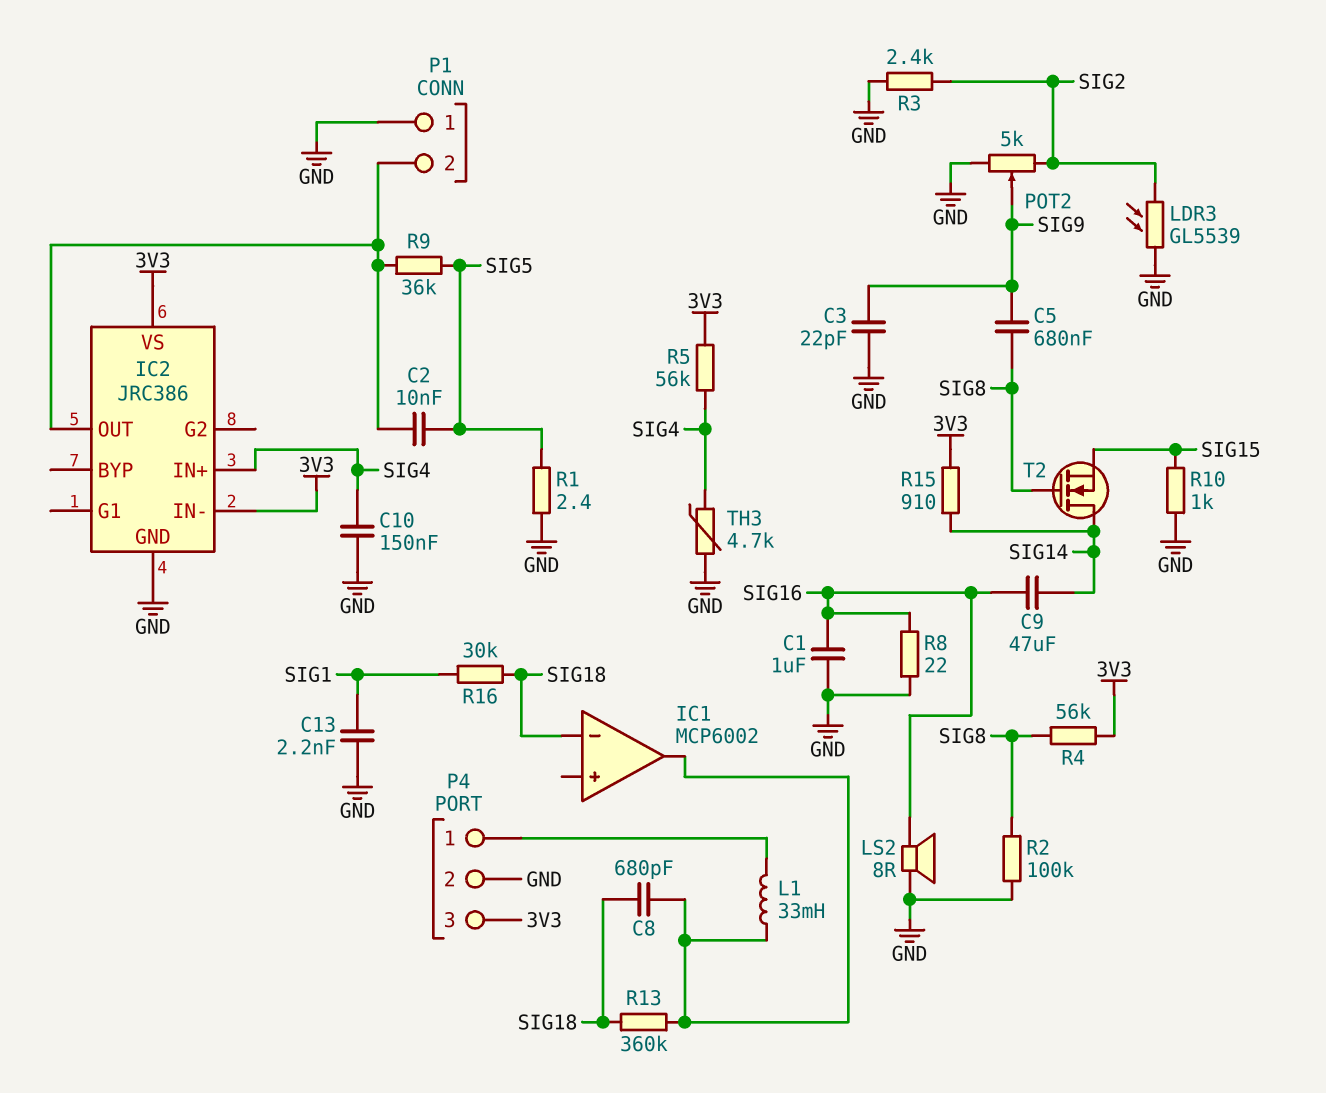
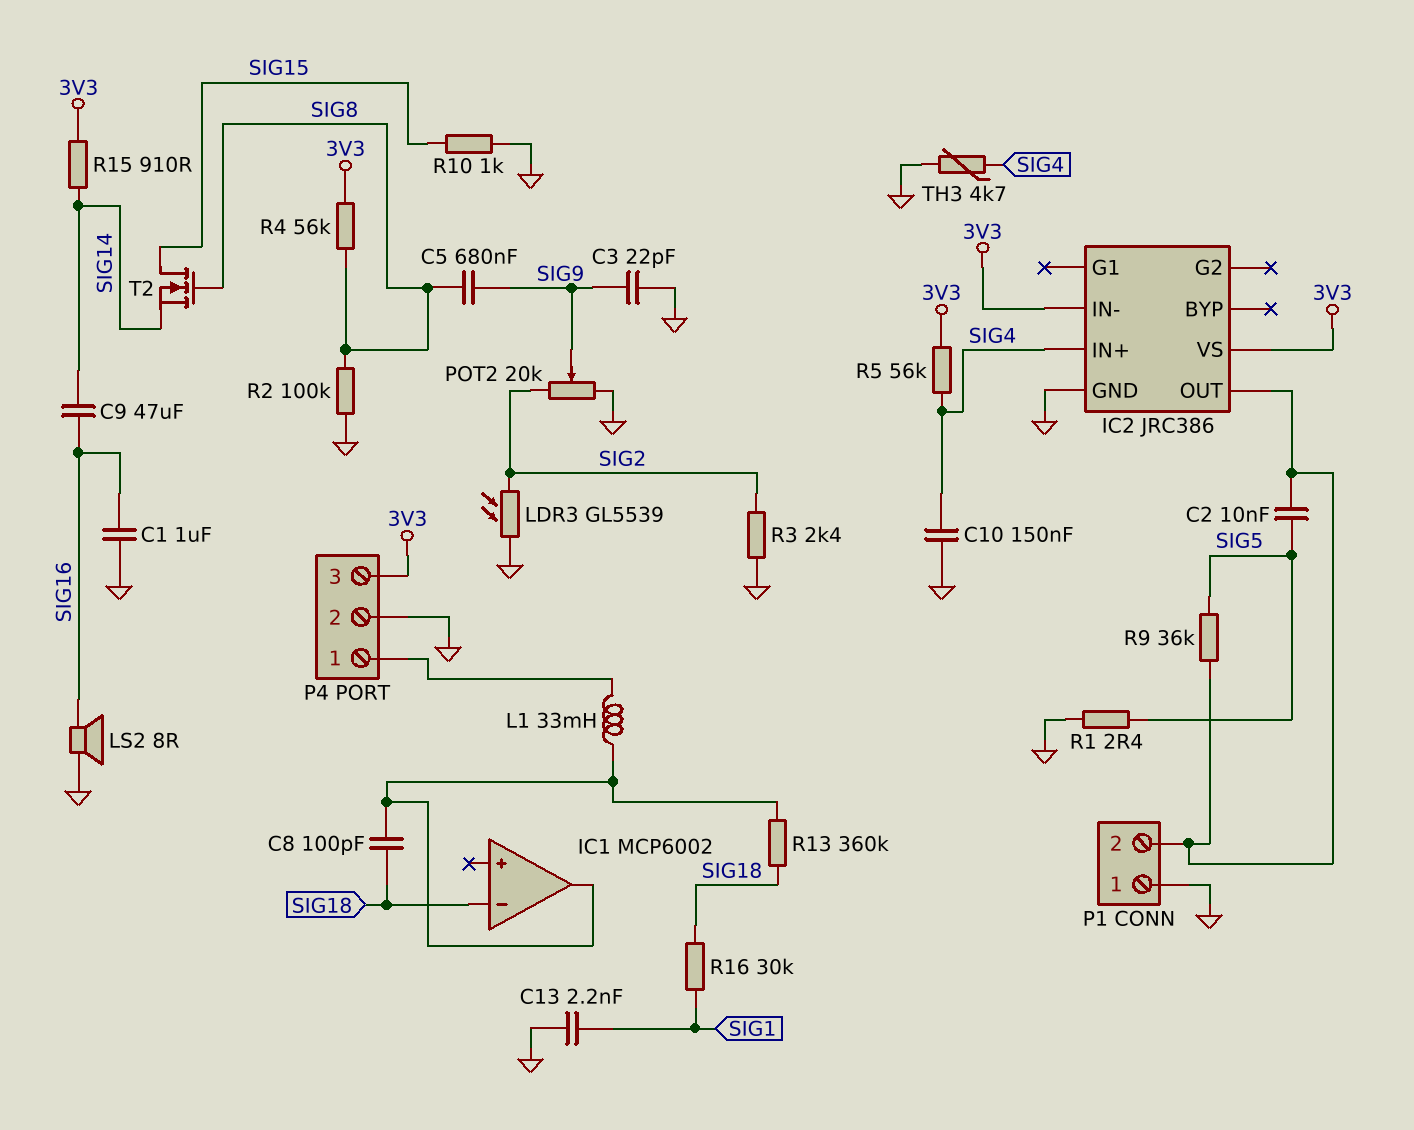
C8: 680pF (IC1/out, SIG18) -> 100pF (IC1/out, SIG18)
POT2: 5k (GND, SIG2, wiper SIG9) -> 20k (GND, SIG2, wiper SIG9)
R8: 22 (GND, SIG16) -> none
T2: NMOS (G SIG8, D SIG14, S SIG15) -> NMOS (G SIG8, D SIG15, S SIG14)

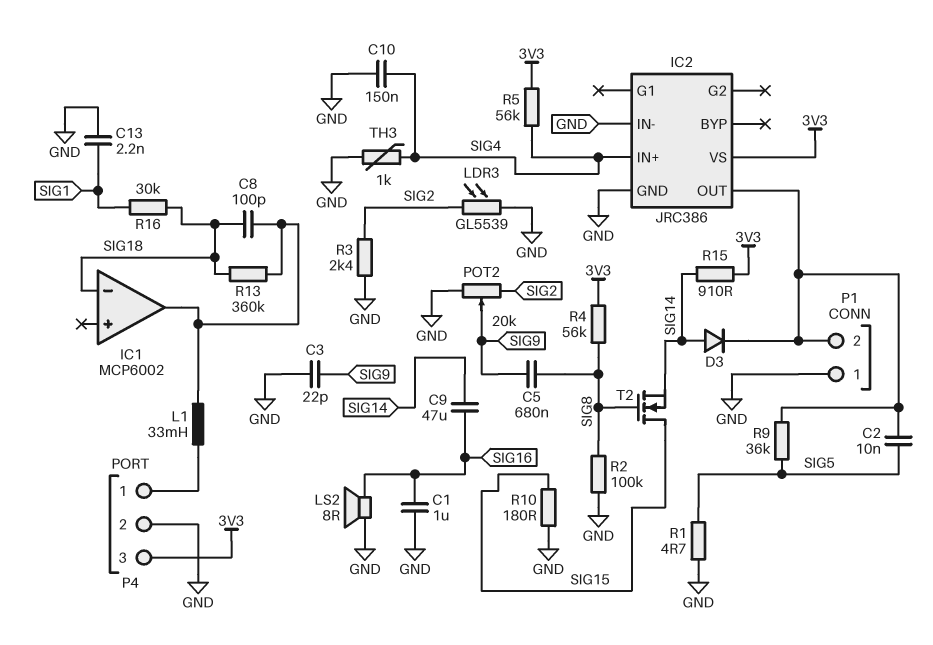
D3: none -> diode (A SIG14, K IC2/OUT)
IC2 pin IN-: 3V3 -> GND
R1: 2.4 (GND, SIG5) -> 4.7 (GND, SIG5)
R10: 1k (GND, SIG15) -> 180 (GND, SIG15)
TH3: 4.7k (GND, SIG4) -> 1k (GND, SIG4)

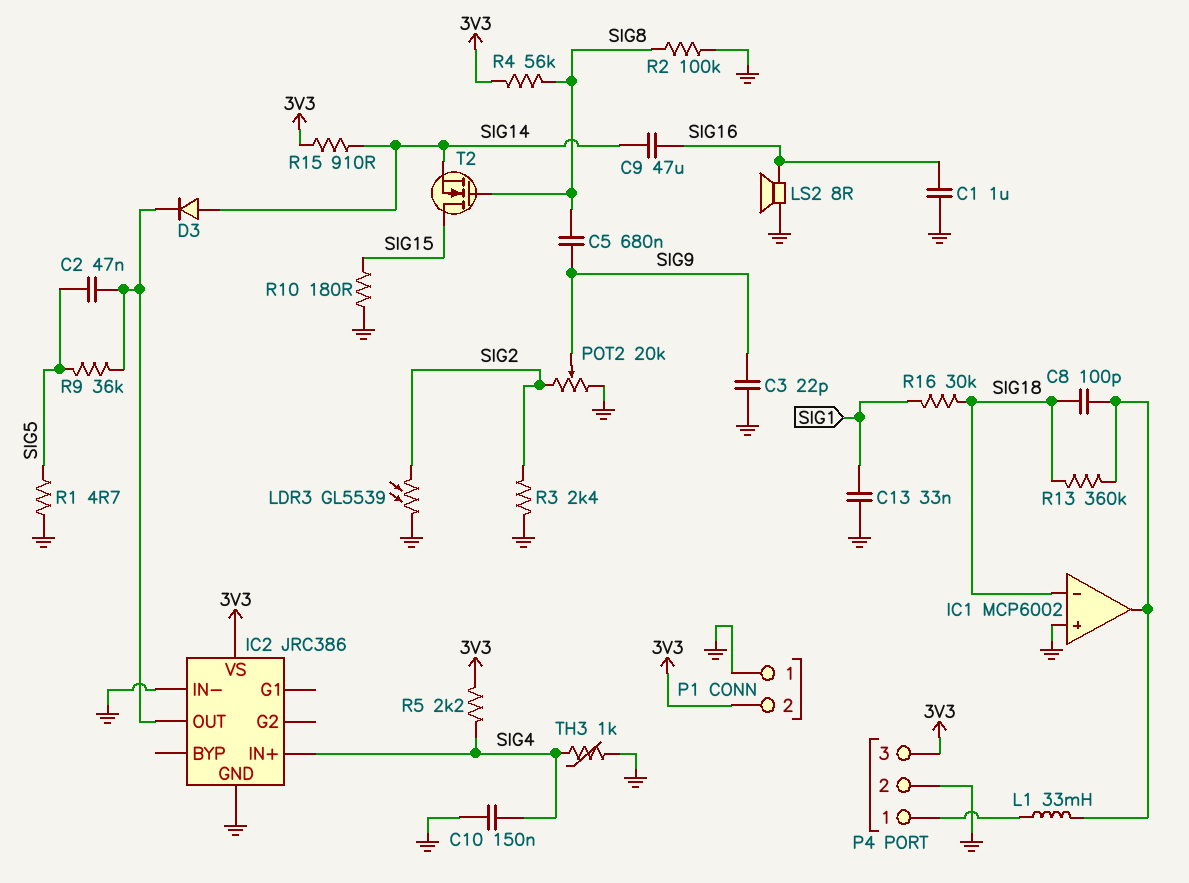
C2: 10nF (IC2/OUT, SIG5) -> 47nF (IC2/OUT, SIG5)
C13: 2.2nF (GND, SIG1) -> 33nF (GND, SIG1)
IC1 pin in+: none -> GND
P1 pin 2: IC2/OUT -> 3V3
R5: 56k (3V3, SIG4) -> 2.2k (3V3, SIG4)

